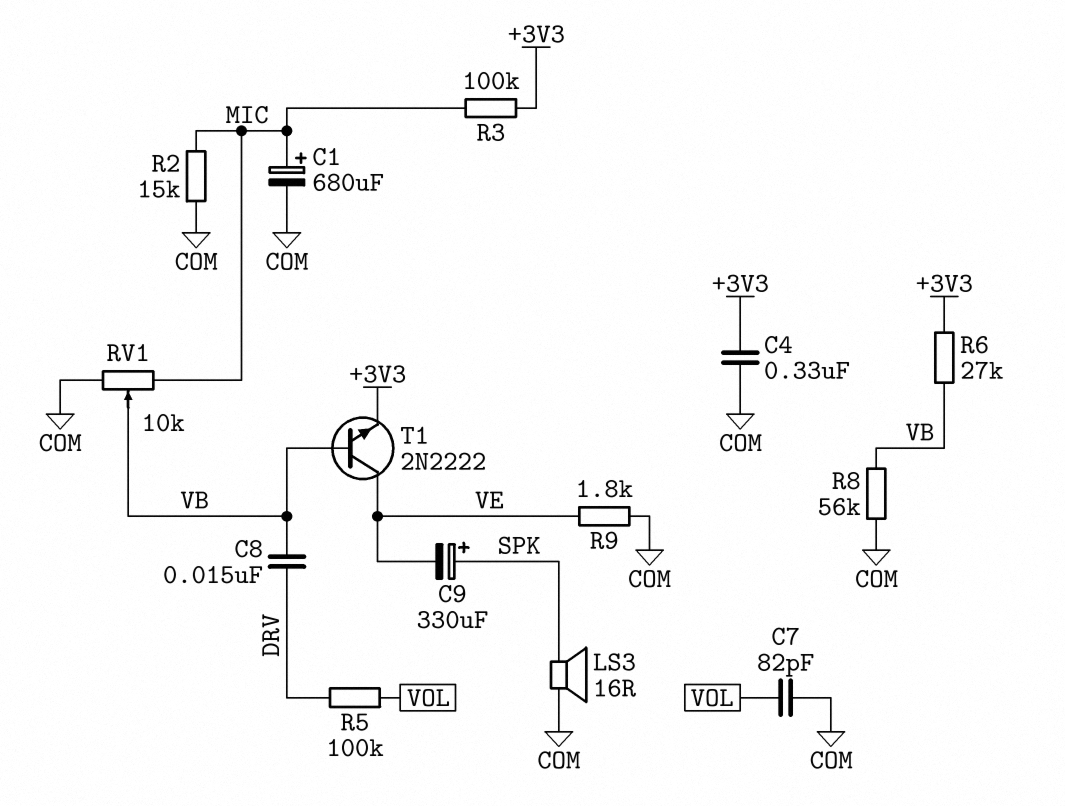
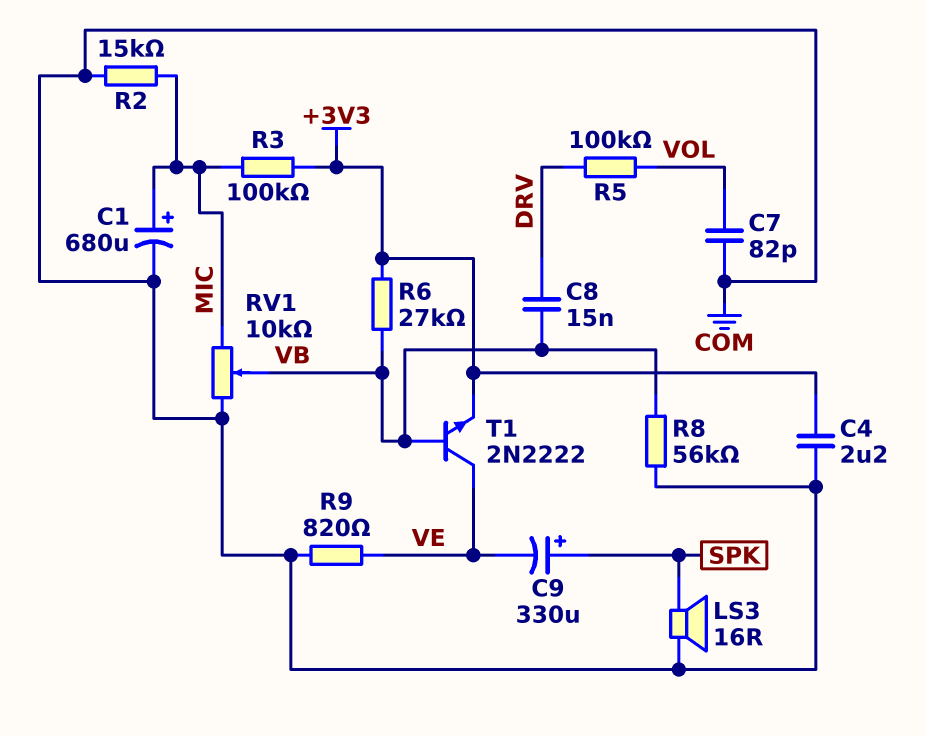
C4: 330nF (+3V3, COM) -> 2.2uF (+3V3, COM)
R9: 1.8k (COM, VE) -> 820 (COM, VE)

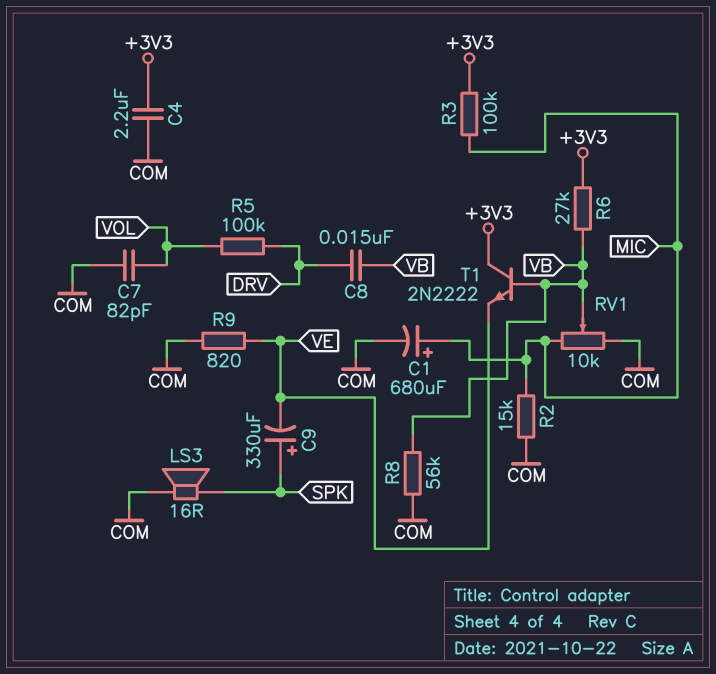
T1: NPN 2N2222 (B VB, C VE, E +3V3) -> NPN 2N2222 (B VB, C +3V3, E VE)

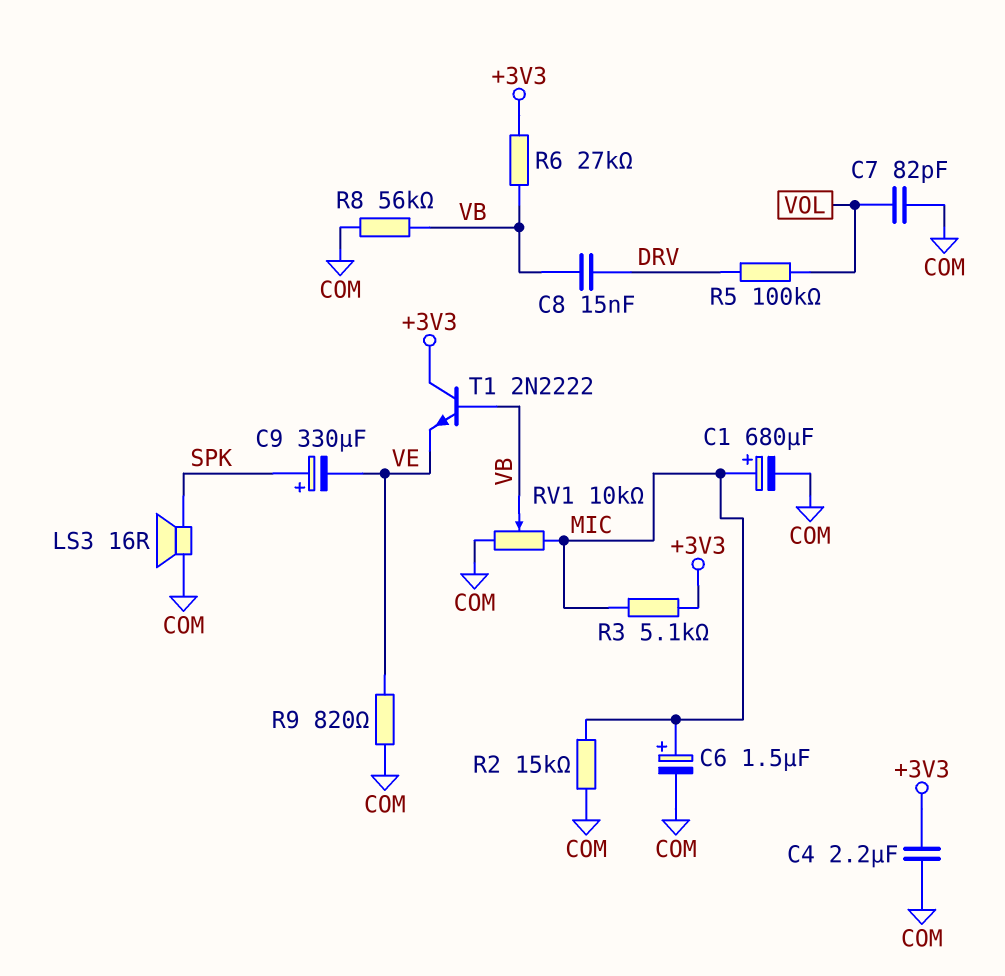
C6: none -> 1.5uF (plus MIC, minus COM)
R3: 100k (+3V3, MIC) -> 5.1k (+3V3, MIC)

